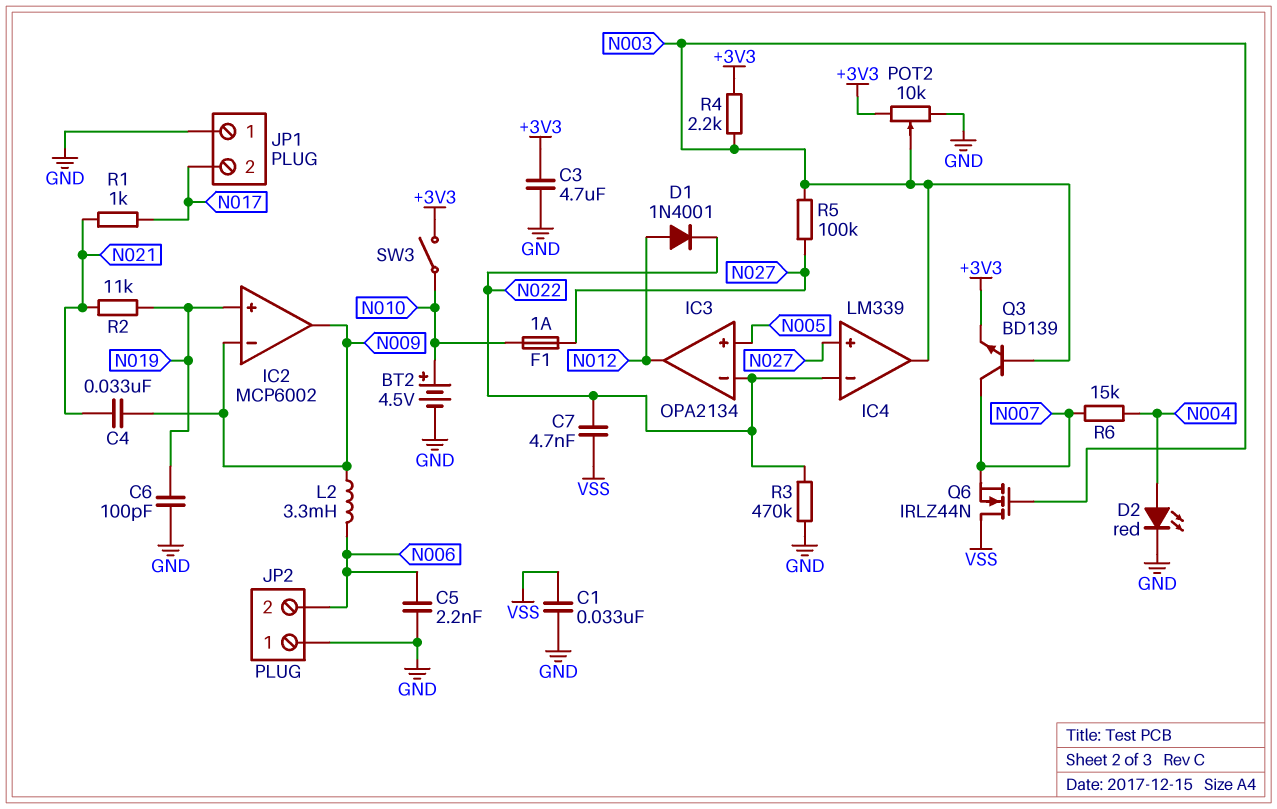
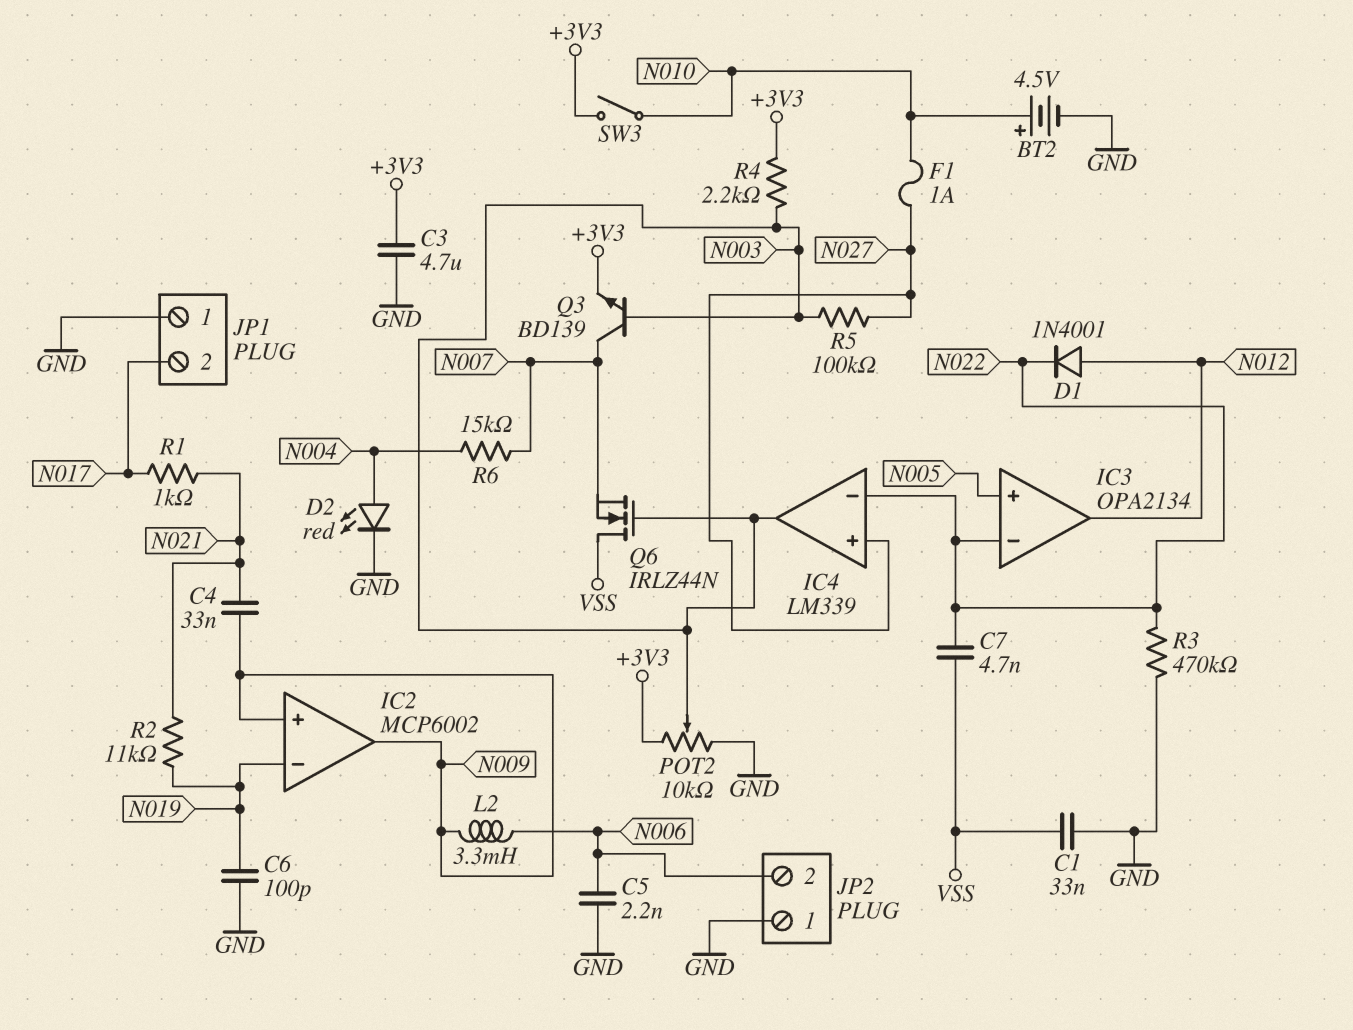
IC2 pin in+: N019 -> N009
IC2 pin in-: N009 -> N019

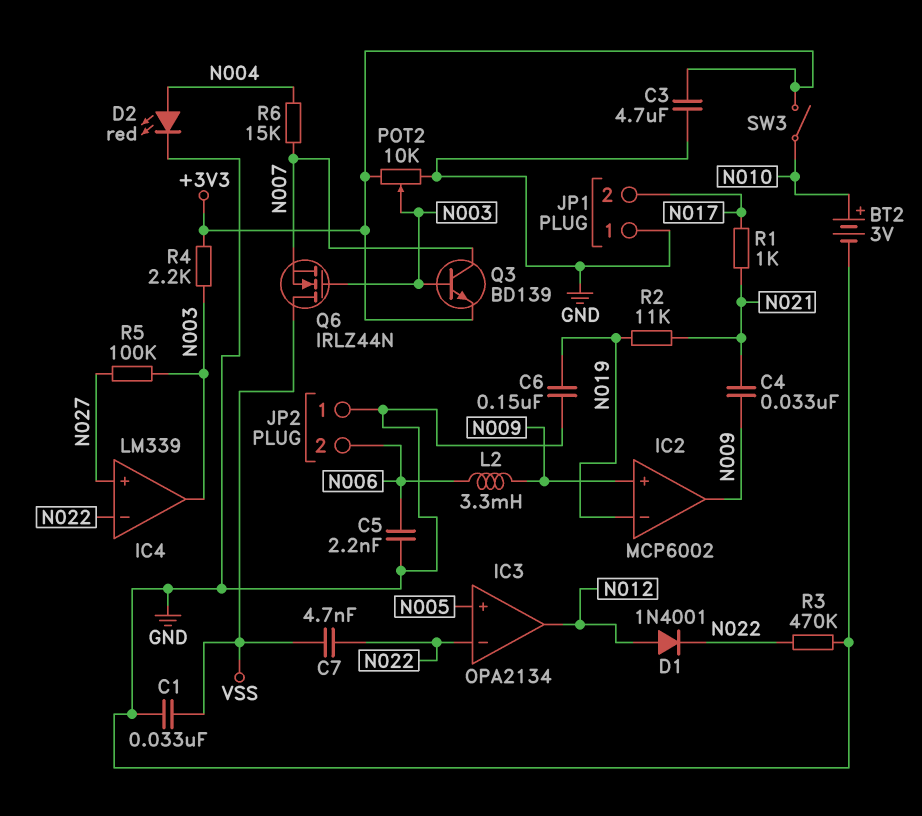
BT2: 4.5V (plus N010, minus GND) -> 3V (plus N010, minus GND)
C6: 100pF (GND, N019) -> 150nF (GND, N019)
F1: 1A (N010, N027) -> none

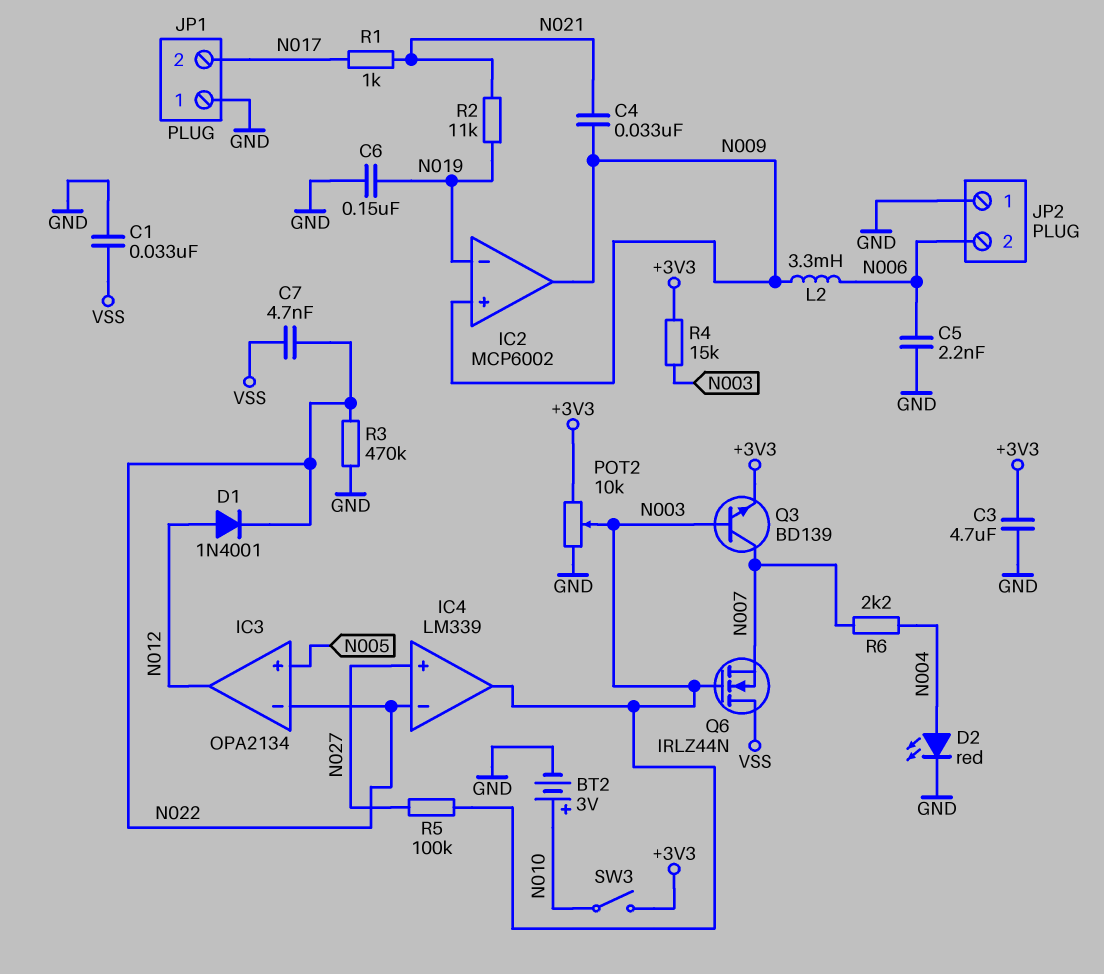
R4: 2.2k (+3V3, N003) -> 15k (+3V3, N003)
R6: 15k (N004, N007) -> 2.2k (N004, N007)

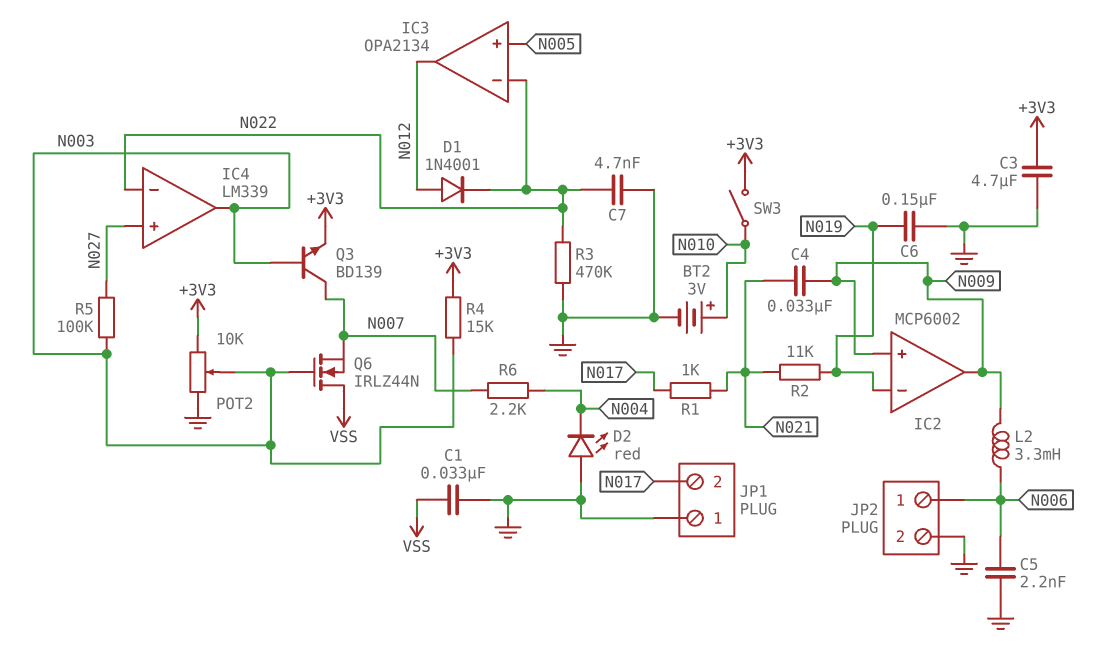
C7: 4.7nF (N022, VSS) -> 4.7nF (GND, N022)
D2: LED red (A N004, K GND) -> LED red (A GND, K N004)
JP2 pin 1: GND -> N006
JP2 pin 2: N006 -> GND

